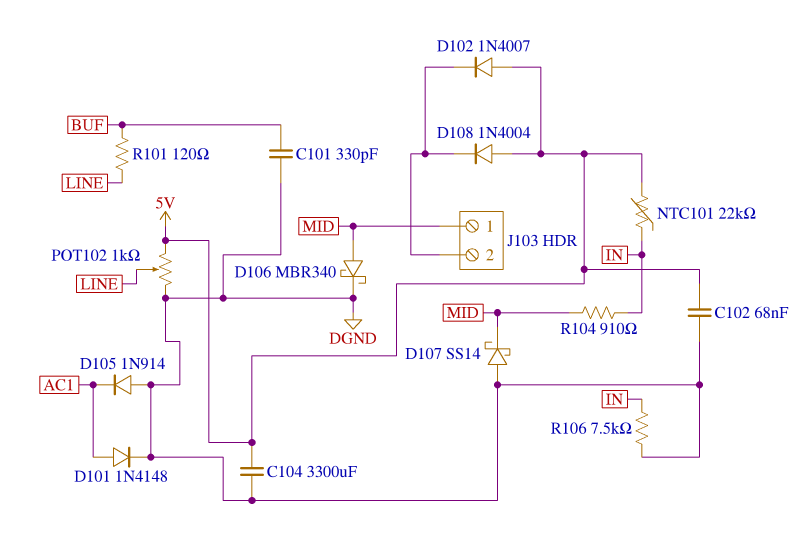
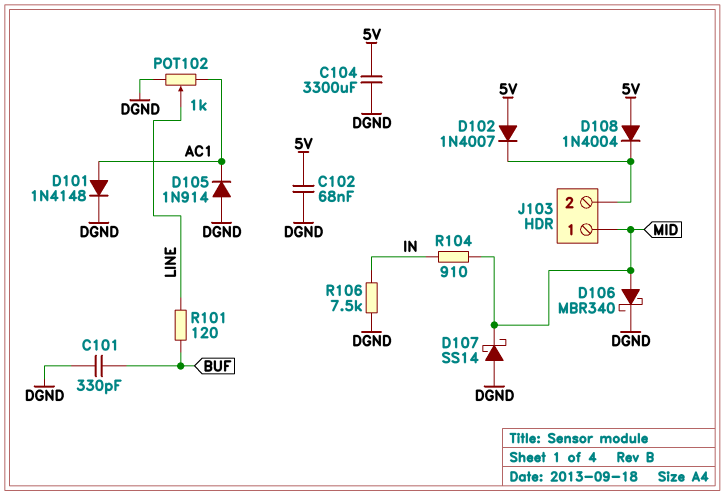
NTC101: 22k (5V, IN) -> none
POT102: 1k (5V, DGND, wiper LINE) -> 1k (AC1, DGND, wiper LINE)

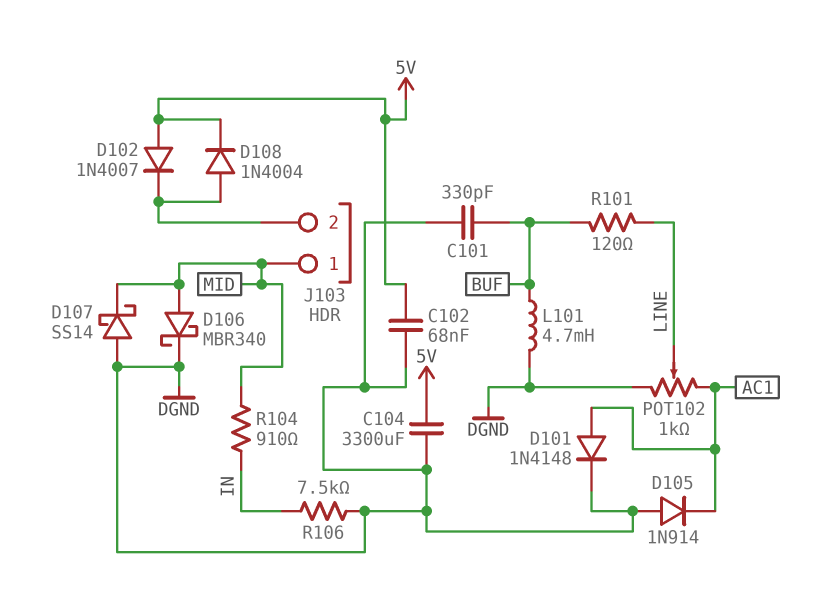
D108: diode 1N4004 (A 5V, K J103/2) -> diode 1N4004 (A J103/2, K 5V)
L101: none -> 4.7mH (BUF, DGND)

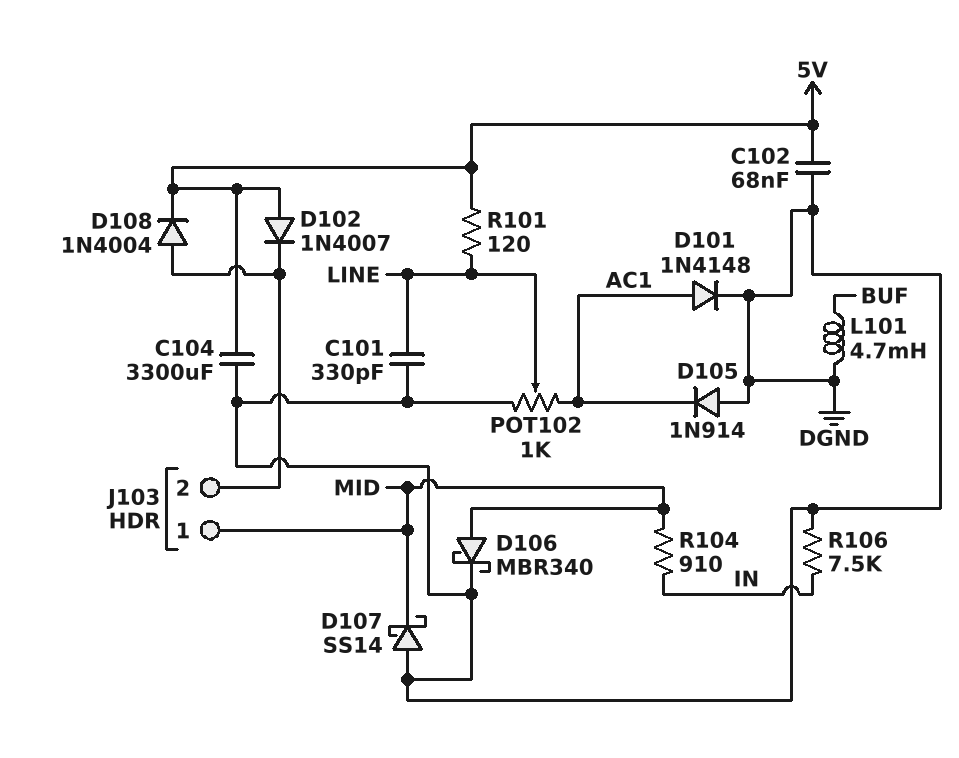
C101: 330pF (BUF, DGND) -> 330pF (DGND, LINE)
R101: 120 (BUF, LINE) -> 120 (5V, LINE)

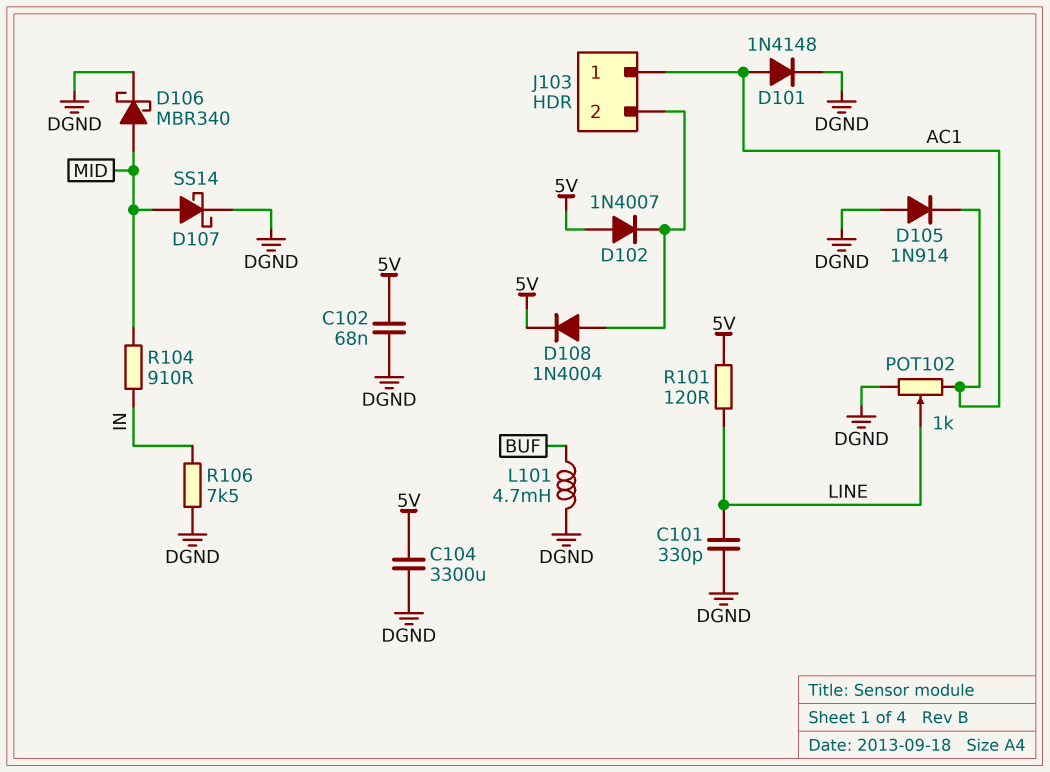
D107: schottky SS14 (A DGND, K MID) -> schottky SS14 (A MID, K DGND)
J103 pin 1: MID -> AC1

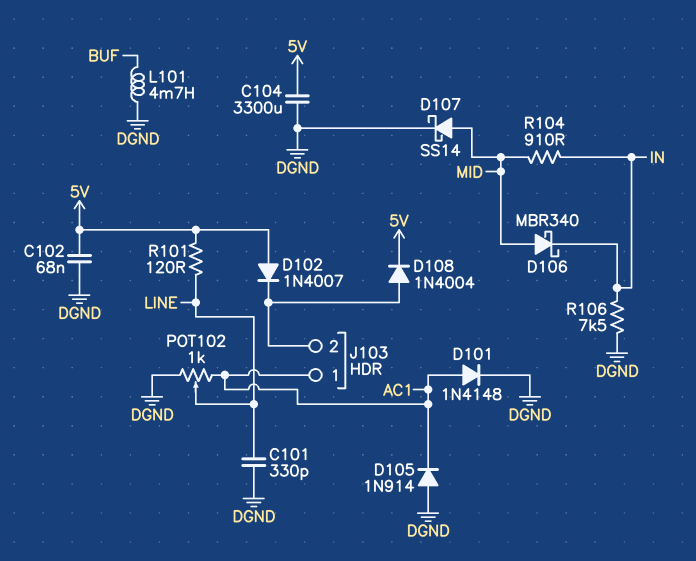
D106: schottky MBR340 (A MID, K DGND) -> schottky MBR340 (A MID, K IN)

